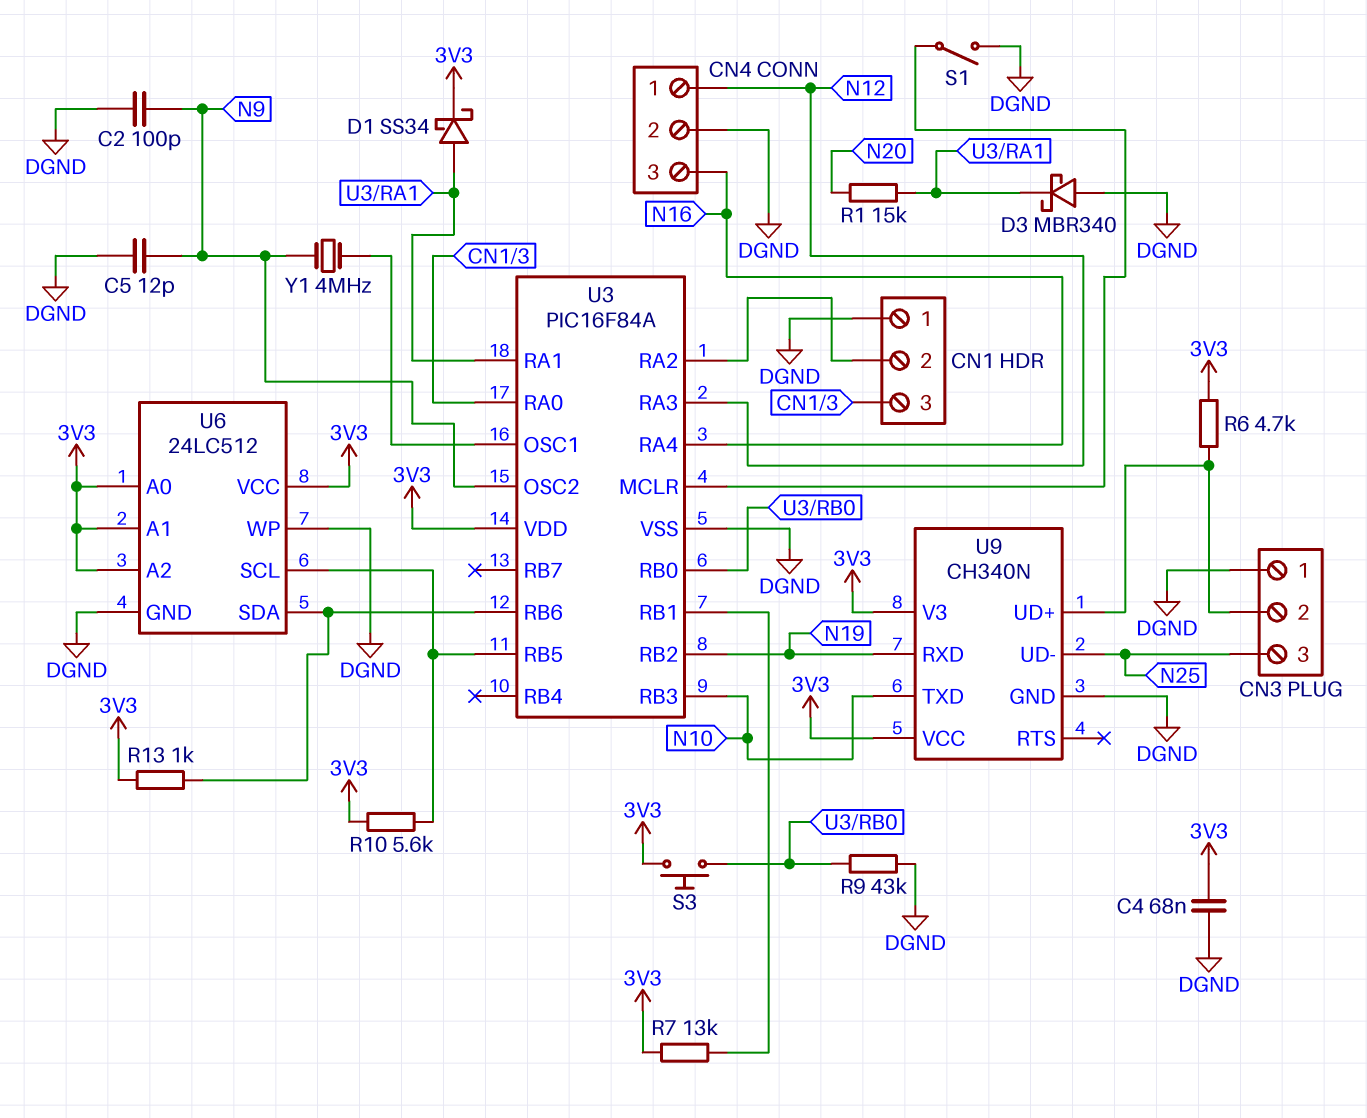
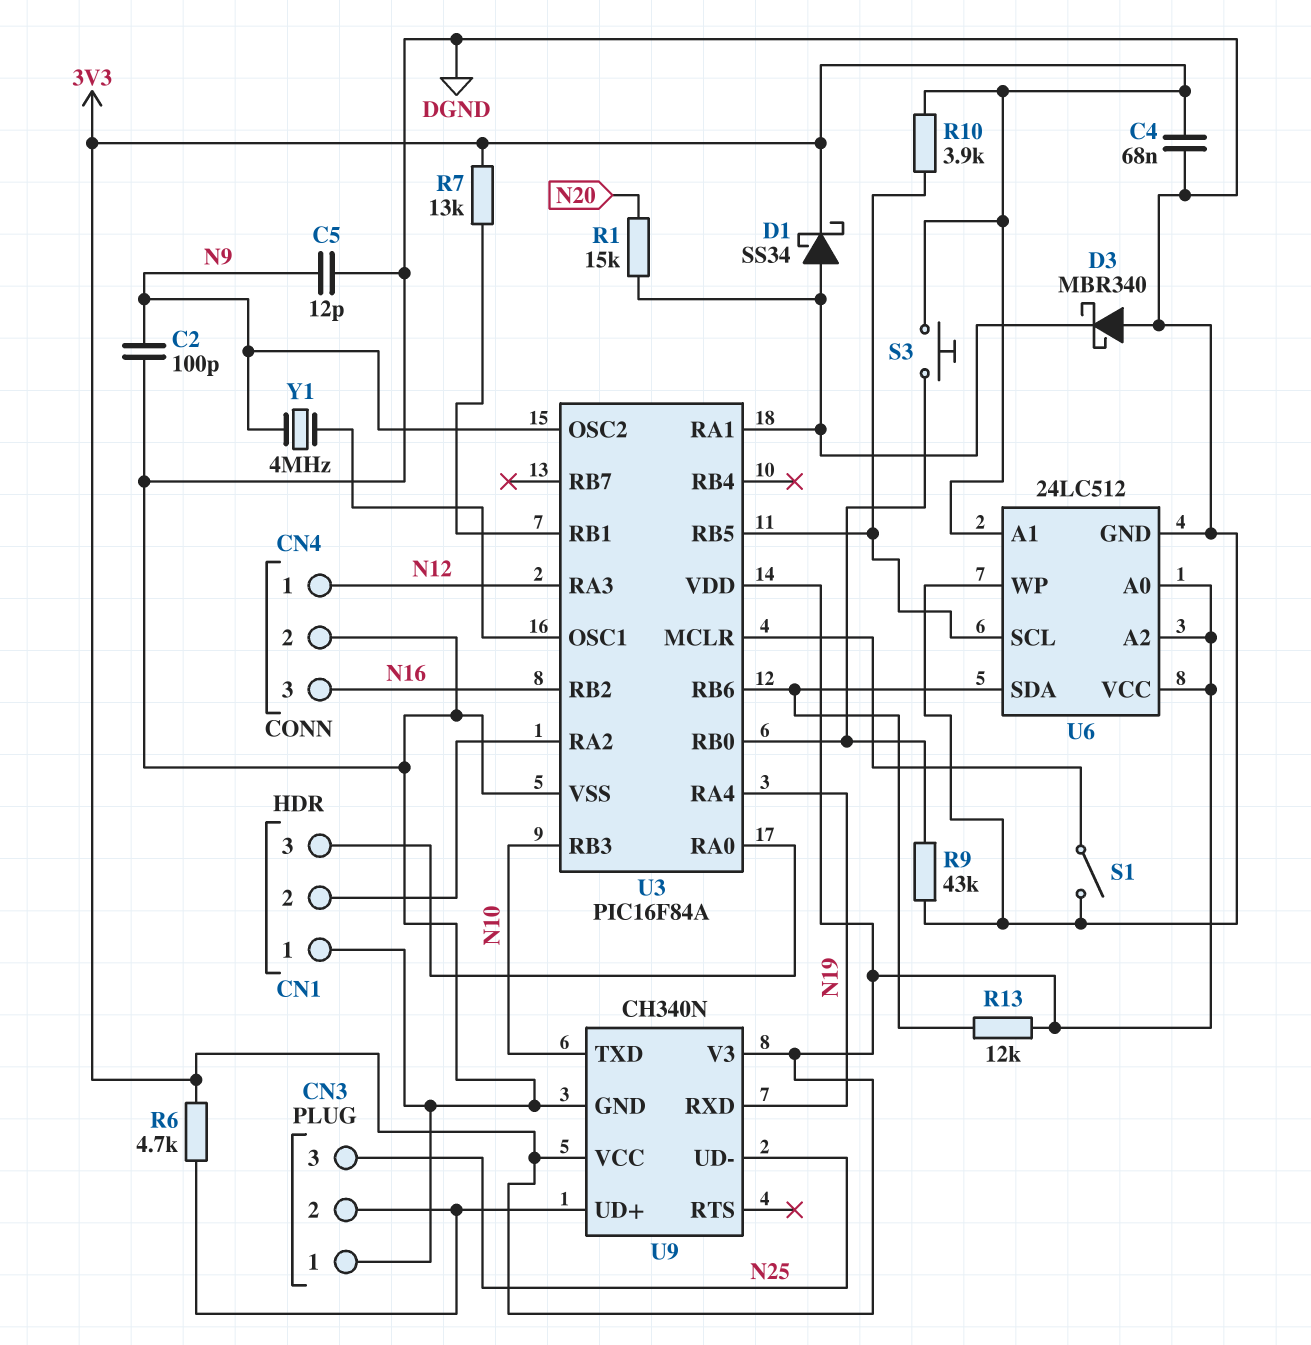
R10: 5.6k (3V3, U3/RB5) -> 3.9k (3V3, U3/RB5)
R13: 1k (3V3, U3/RB6) -> 12k (3V3, U3/RB6)
U3 pin RA4: N16 -> N19
U3 pin RB2: N19 -> N16

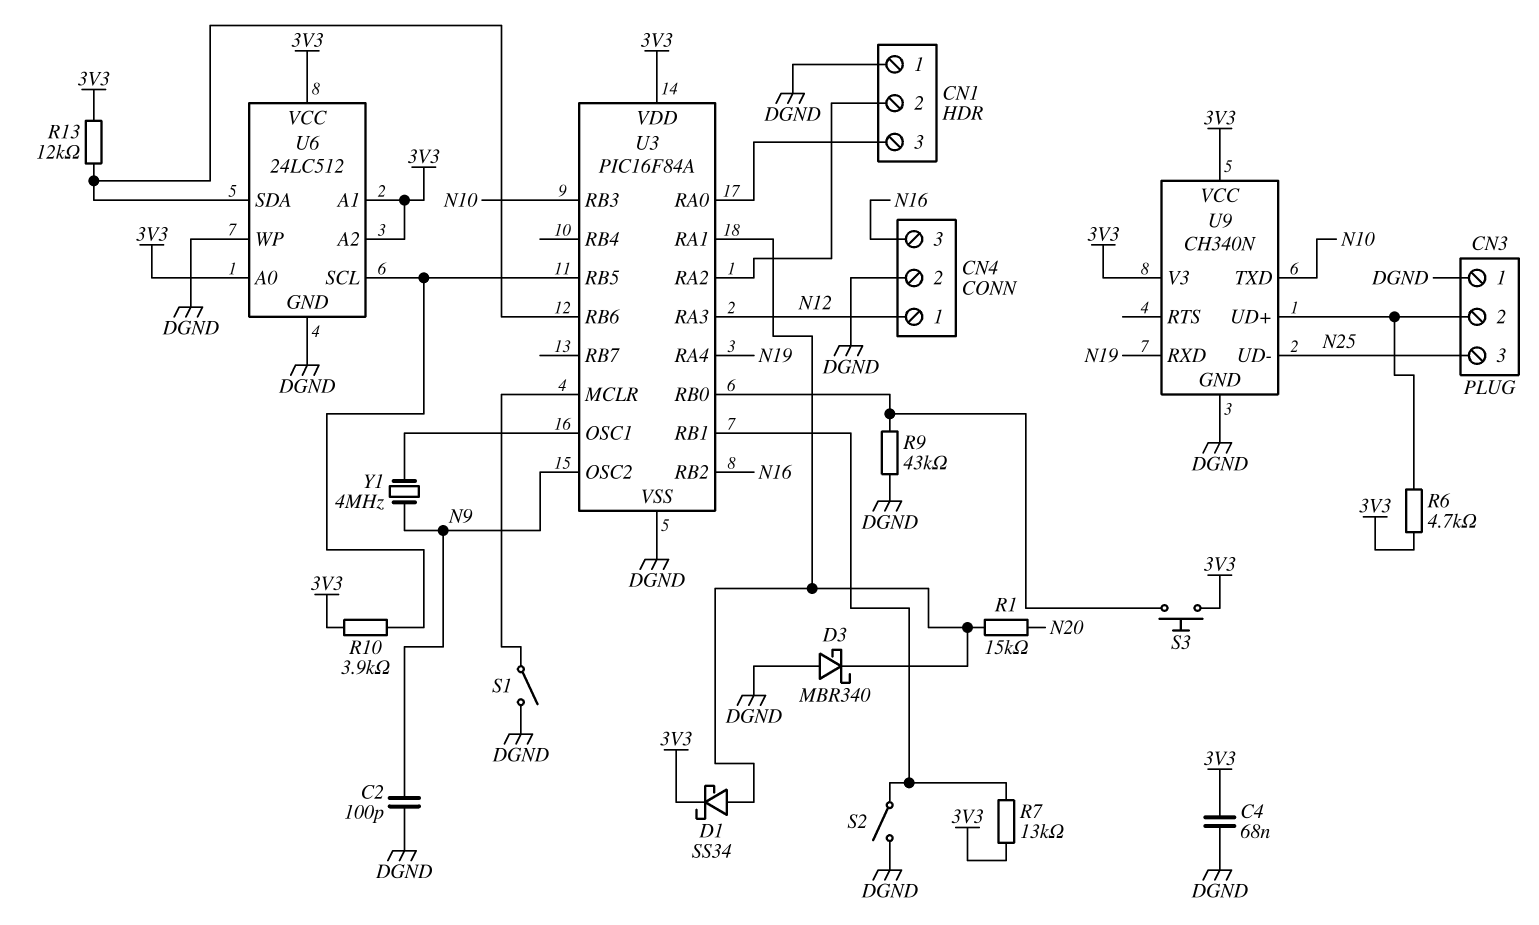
C5: 12pF (DGND, N9) -> none
S2: none -> switch (DGND, U3/RB1)

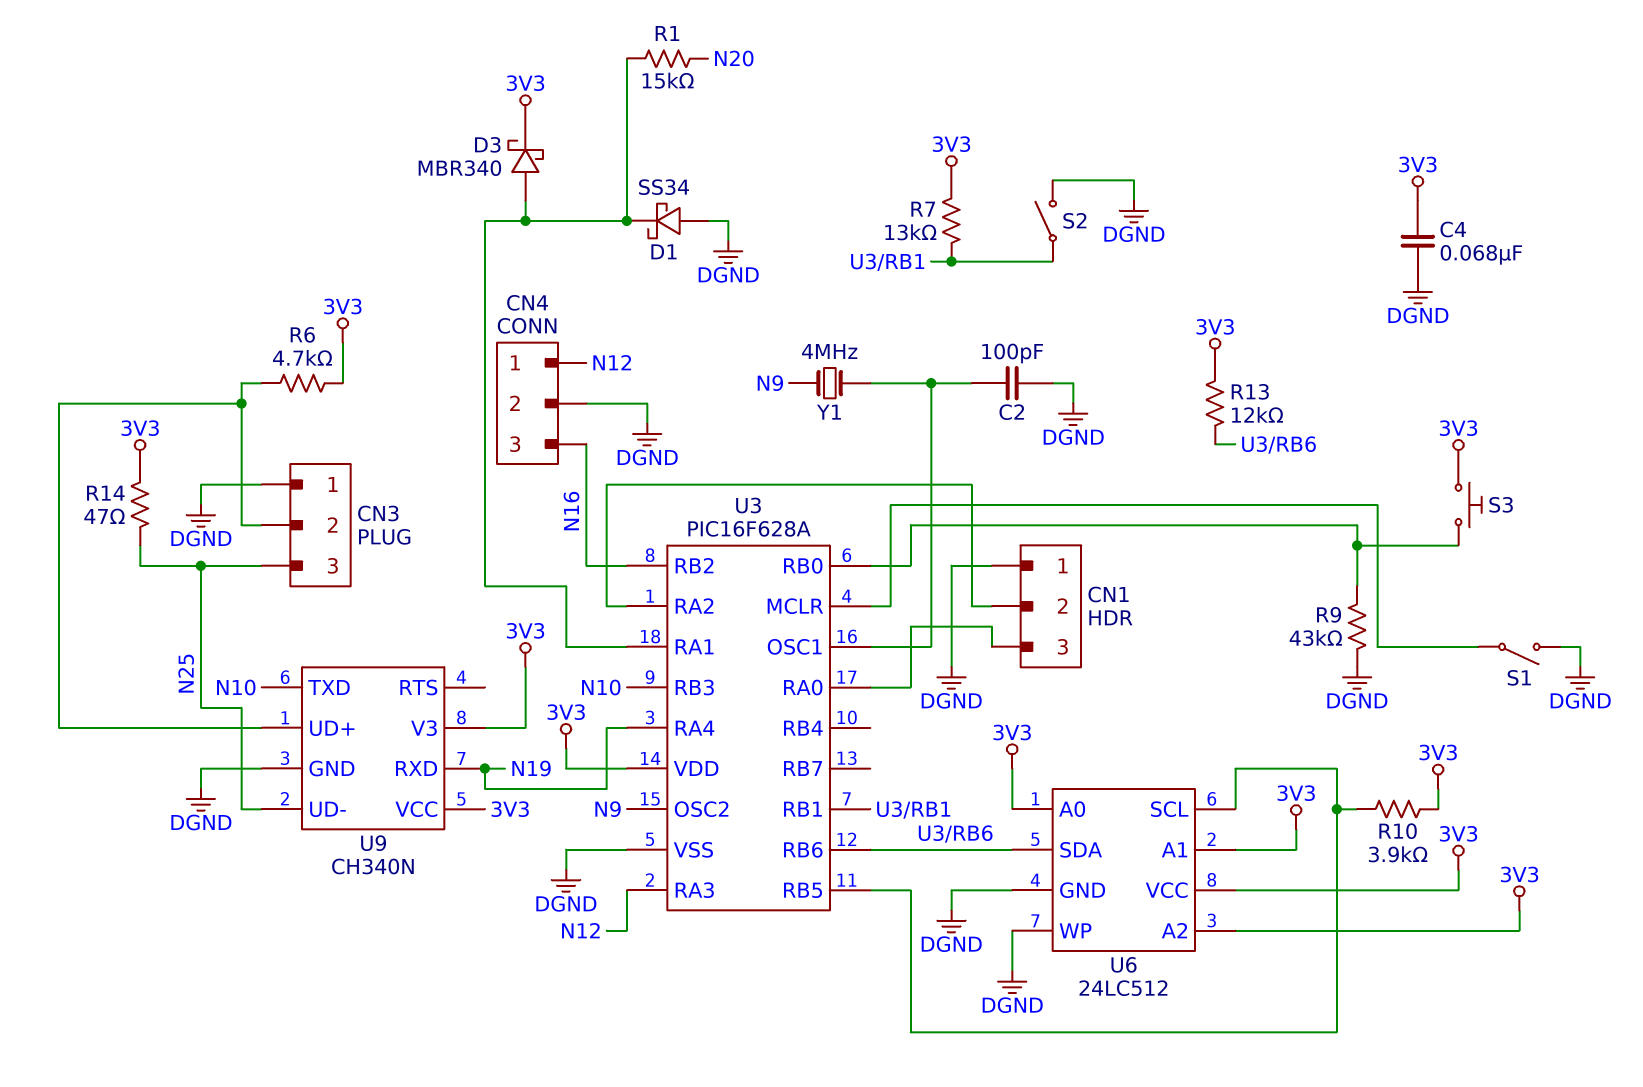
C2: 100pF (DGND, N9) -> 100pF (DGND, U3/OSC1)
D1: schottky SS34 (A U3/RA1, K 3V3) -> schottky SS34 (A DGND, K U3/RA1)
D3: schottky MBR340 (A DGND, K U3/RA1) -> schottky MBR340 (A U3/RA1, K 3V3)
R14: none -> 47 (3V3, N25)
U3: PIC16F84A -> PIC16F628A

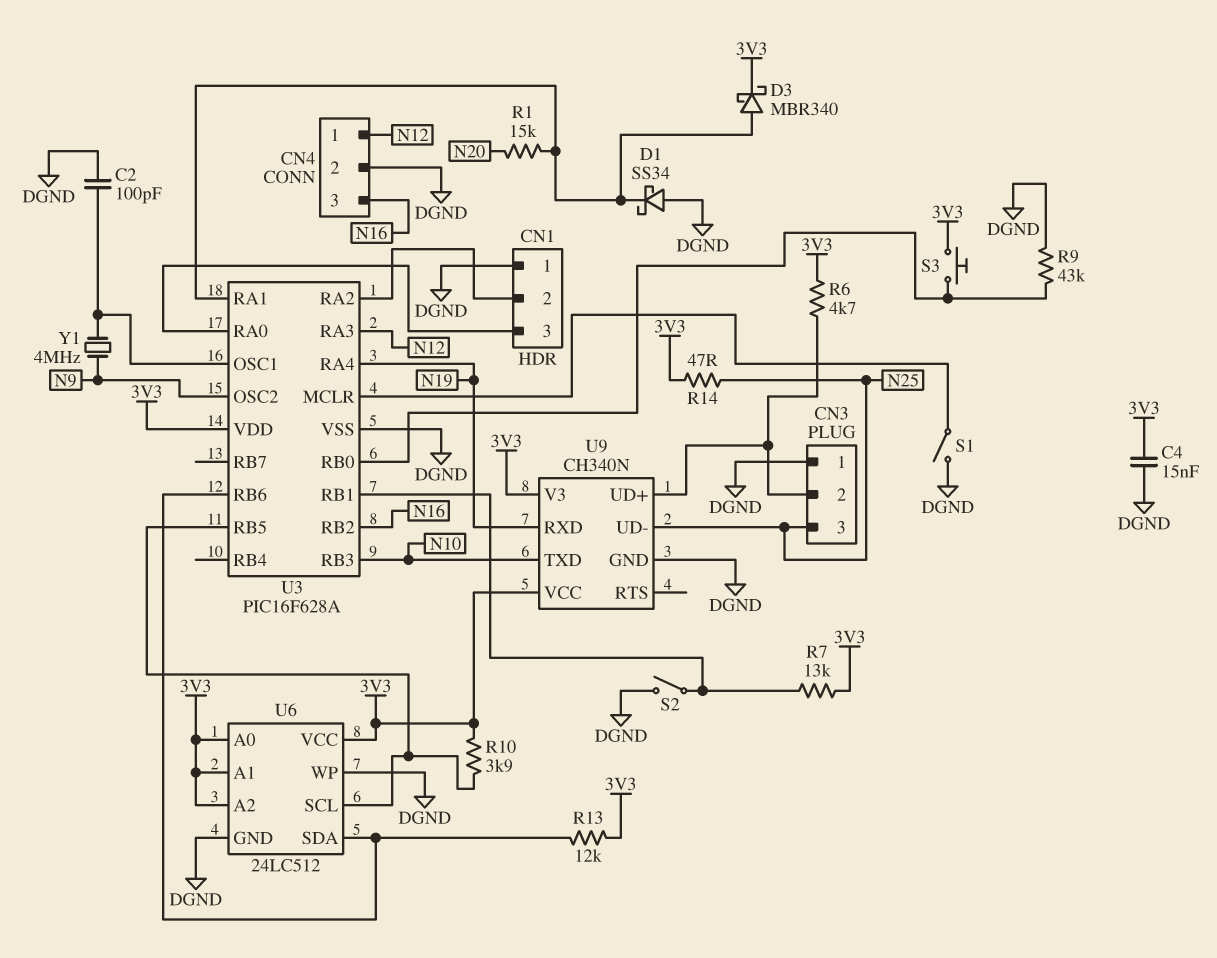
C4: 68nF (3V3, DGND) -> 15nF (3V3, DGND)

